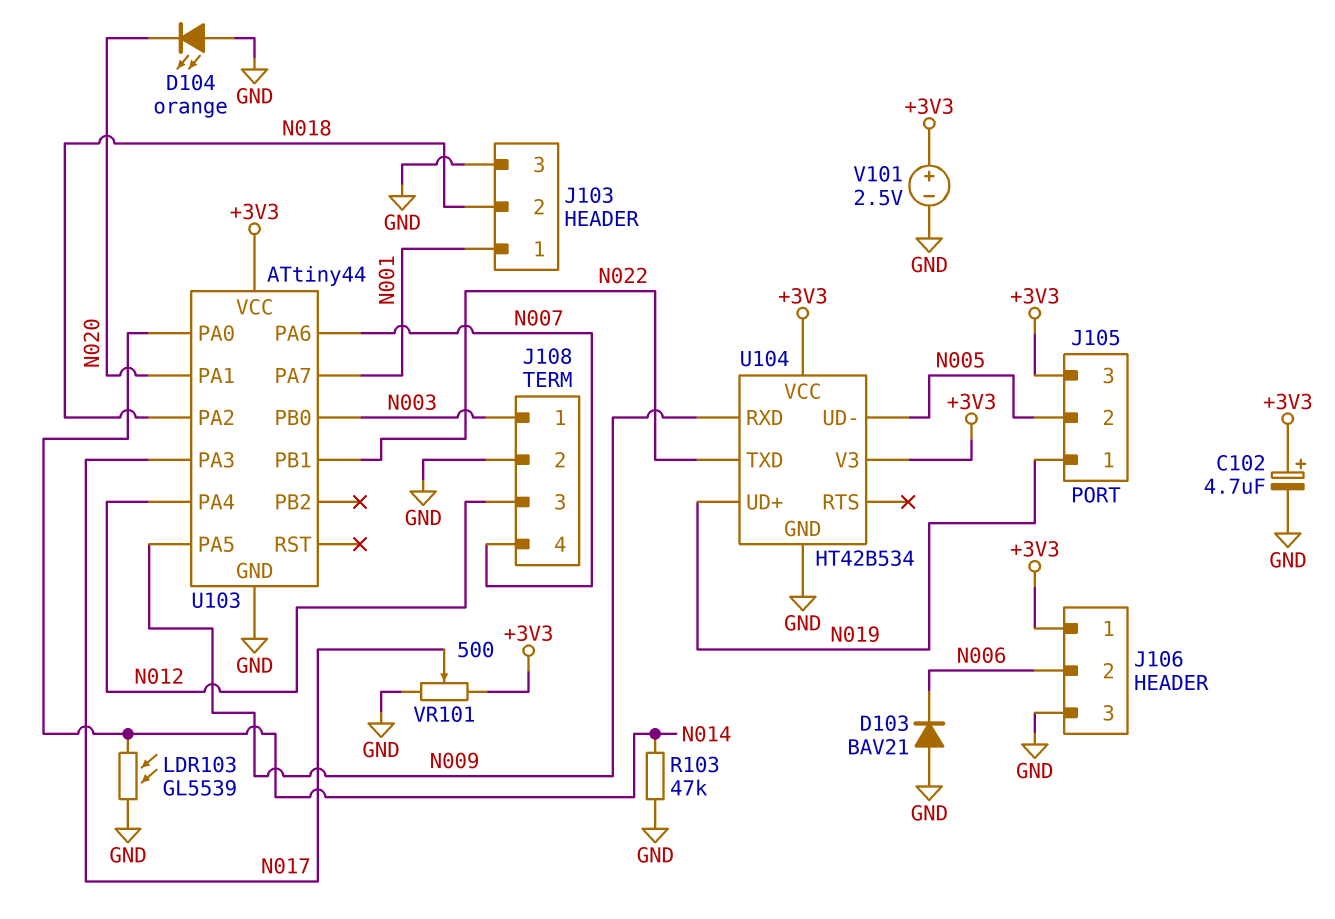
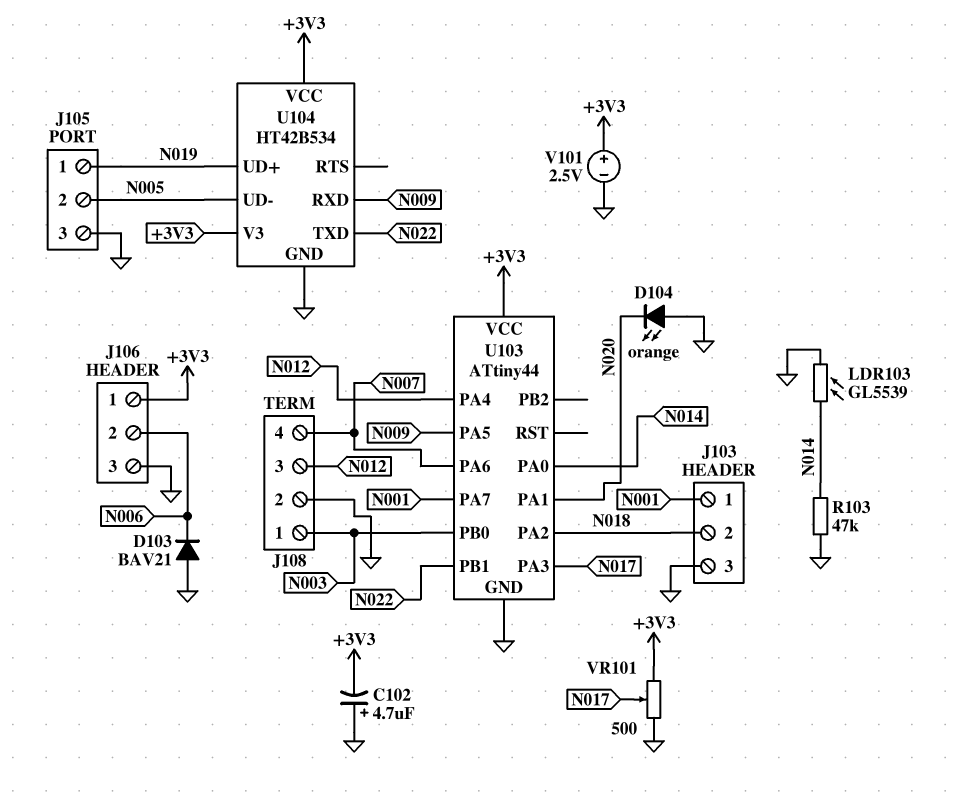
C102: 4.7uF (plus +3V3, minus GND) -> 4.7uF (plus GND, minus +3V3)
J105 pin 3: +3V3 -> GND

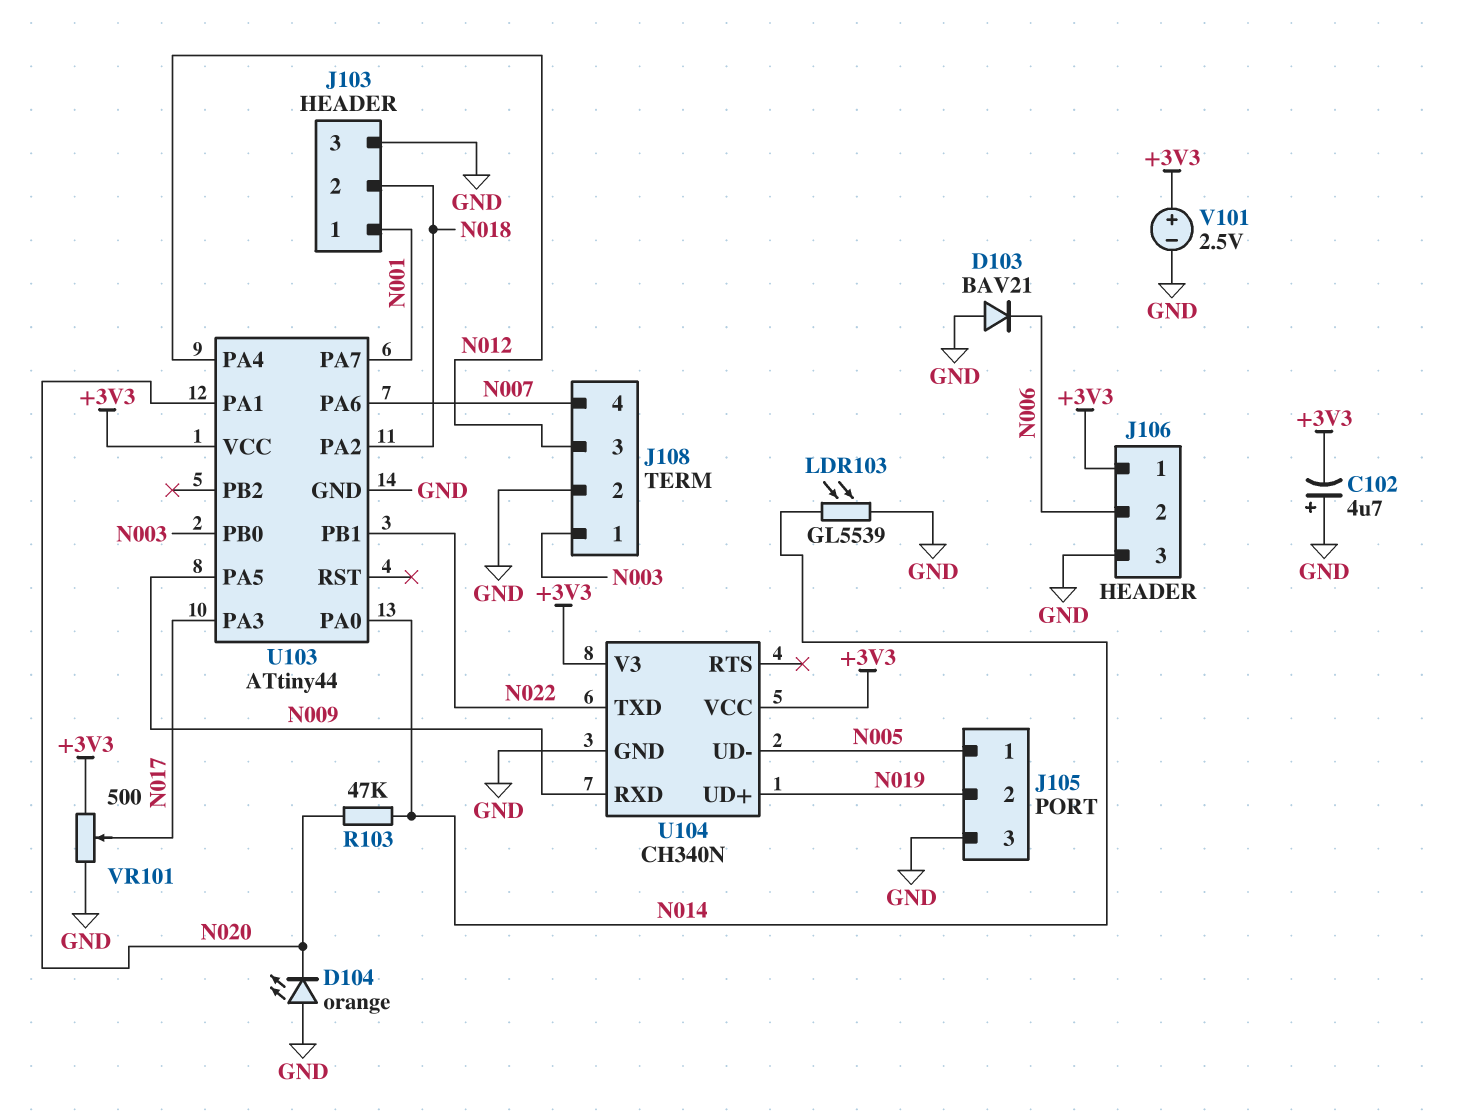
J105 pin 1: N019 -> N005
J105 pin 2: N005 -> N019
R103: 47k (GND, N014) -> 47k (N014, N020)
U104: HT42B534 -> CH340N

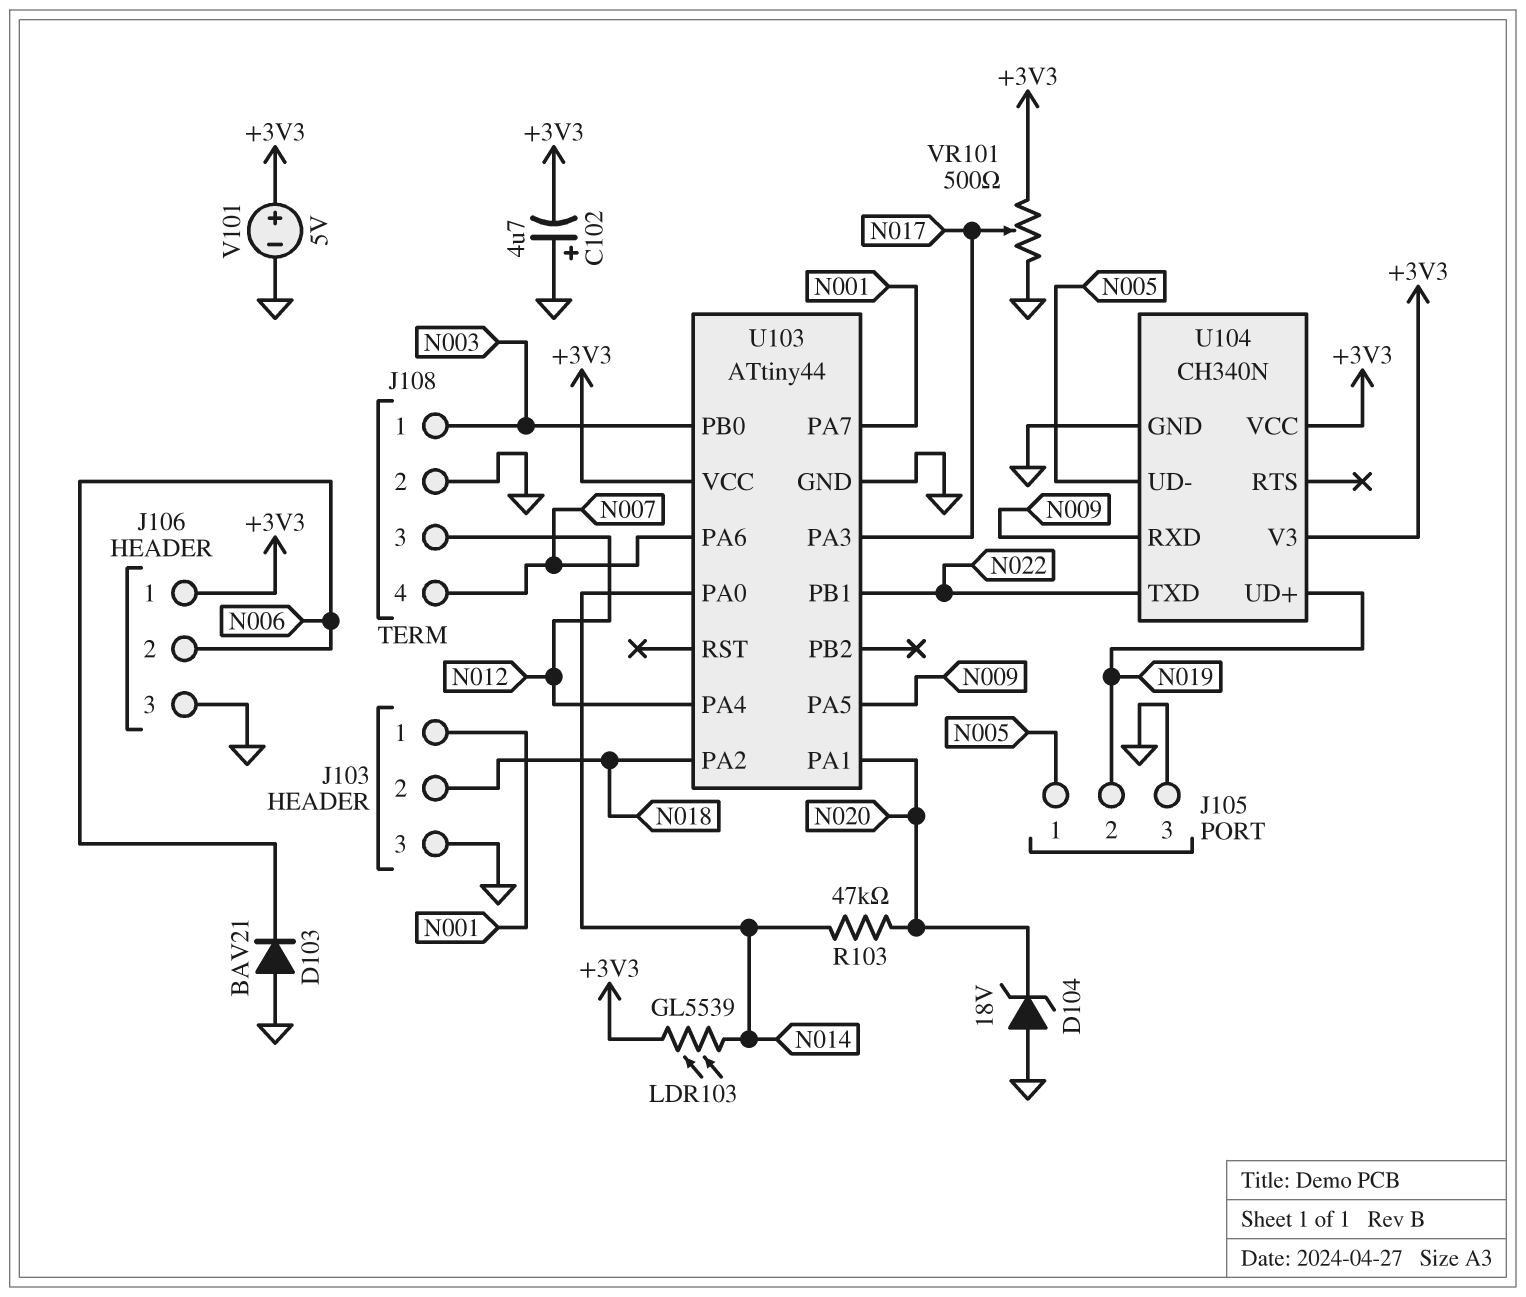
D104: LED orange (A GND, K N020) -> zener 18V (A GND, K N020)
LDR103: GL5539 (GND, N014) -> GL5539 (+3V3, N014)
V101: 2.5V (plus +3V3, minus GND) -> 5V (plus +3V3, minus GND)

